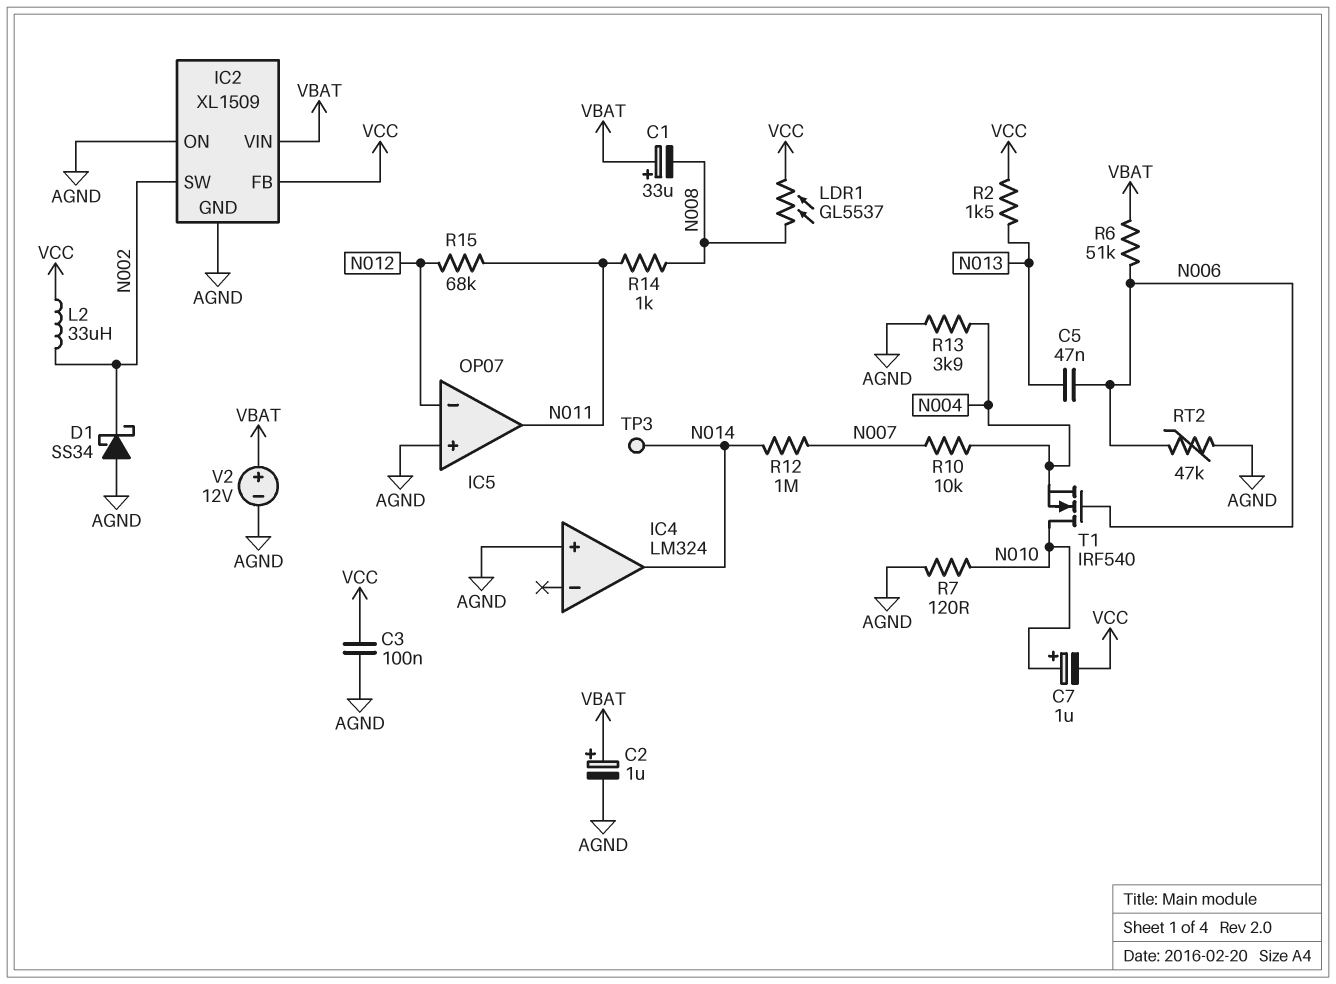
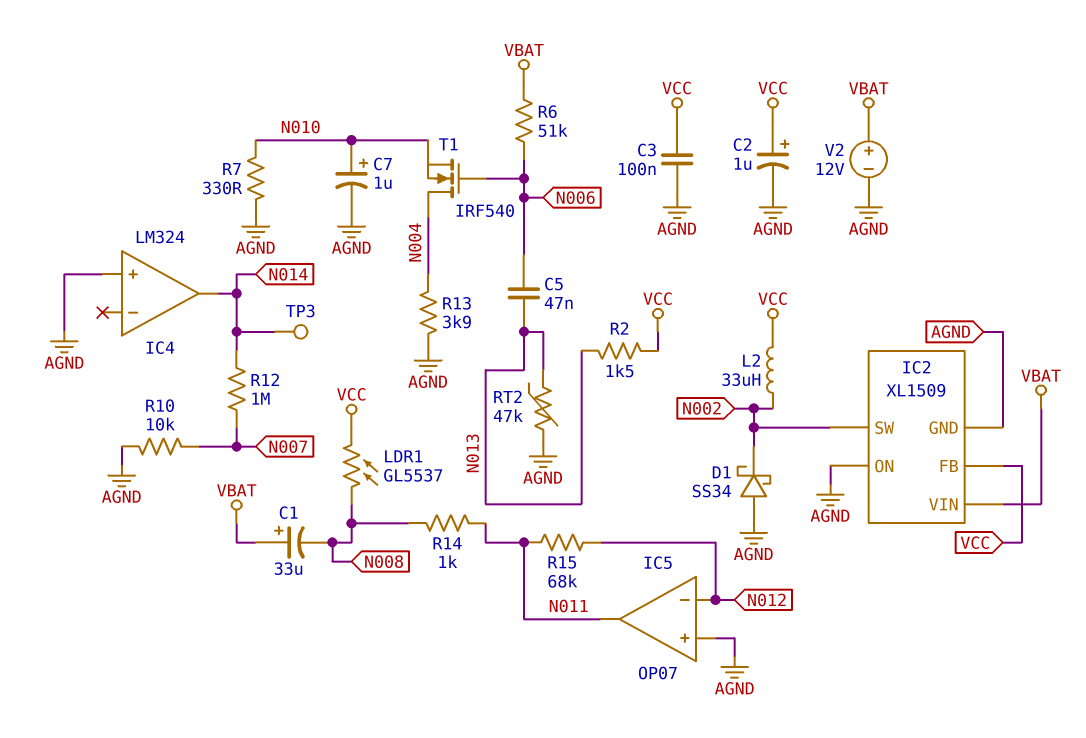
C2: 1uF (plus VBAT, minus AGND) -> 1uF (plus VCC, minus AGND)
C7: 1uF (plus N010, minus VCC) -> 1uF (plus N010, minus AGND)
R7: 120 (AGND, N010) -> 330 (AGND, N010)
R10: 10k (N004, N007) -> 10k (AGND, N007)
RT2: 47k (AGND, N006) -> 47k (AGND, N013)
T1: NMOS IRF540 (G N006, D N010, S N004) -> NMOS IRF540 (G N006, D N004, S N010)

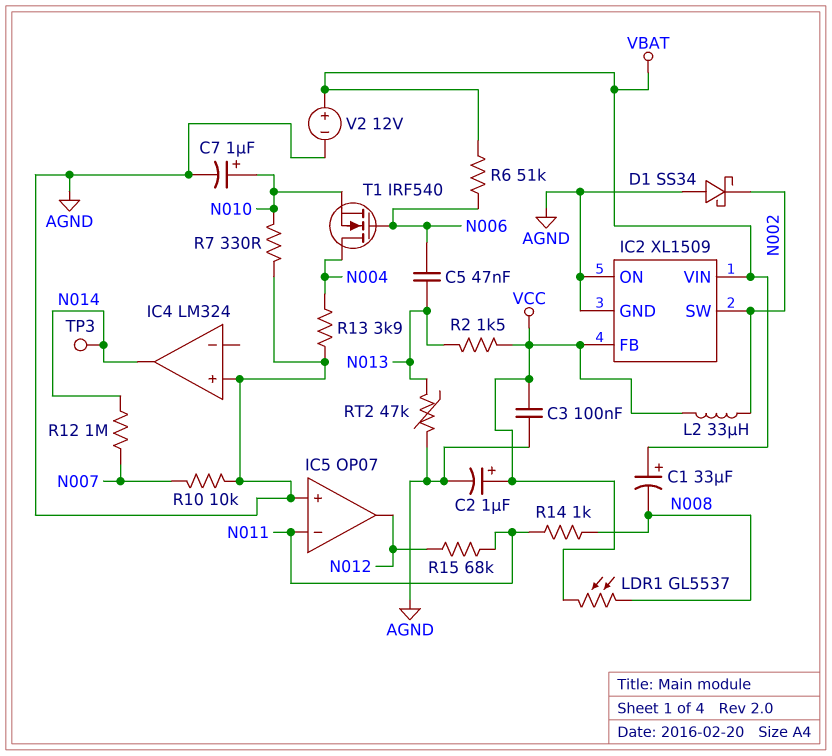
IC5 pin in-: N012 -> N011
IC5 pin out: N011 -> N012

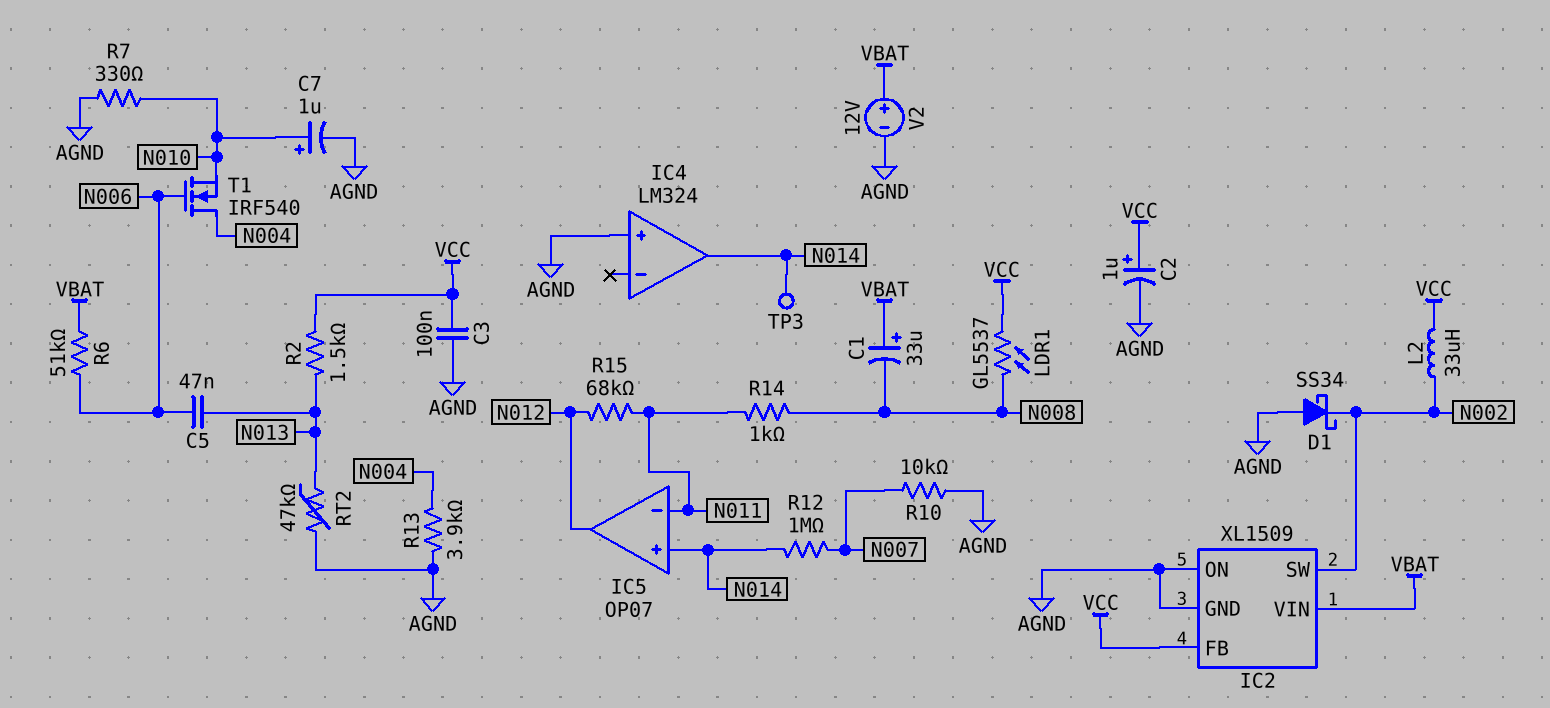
IC5 pin in+: AGND -> N014

